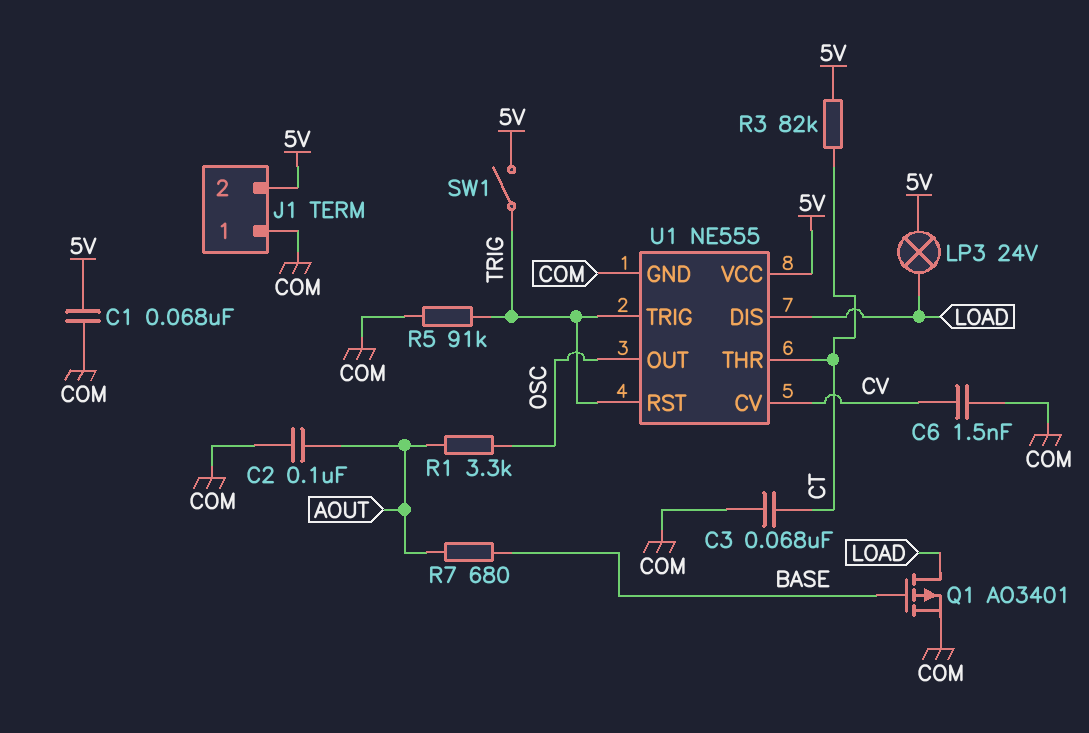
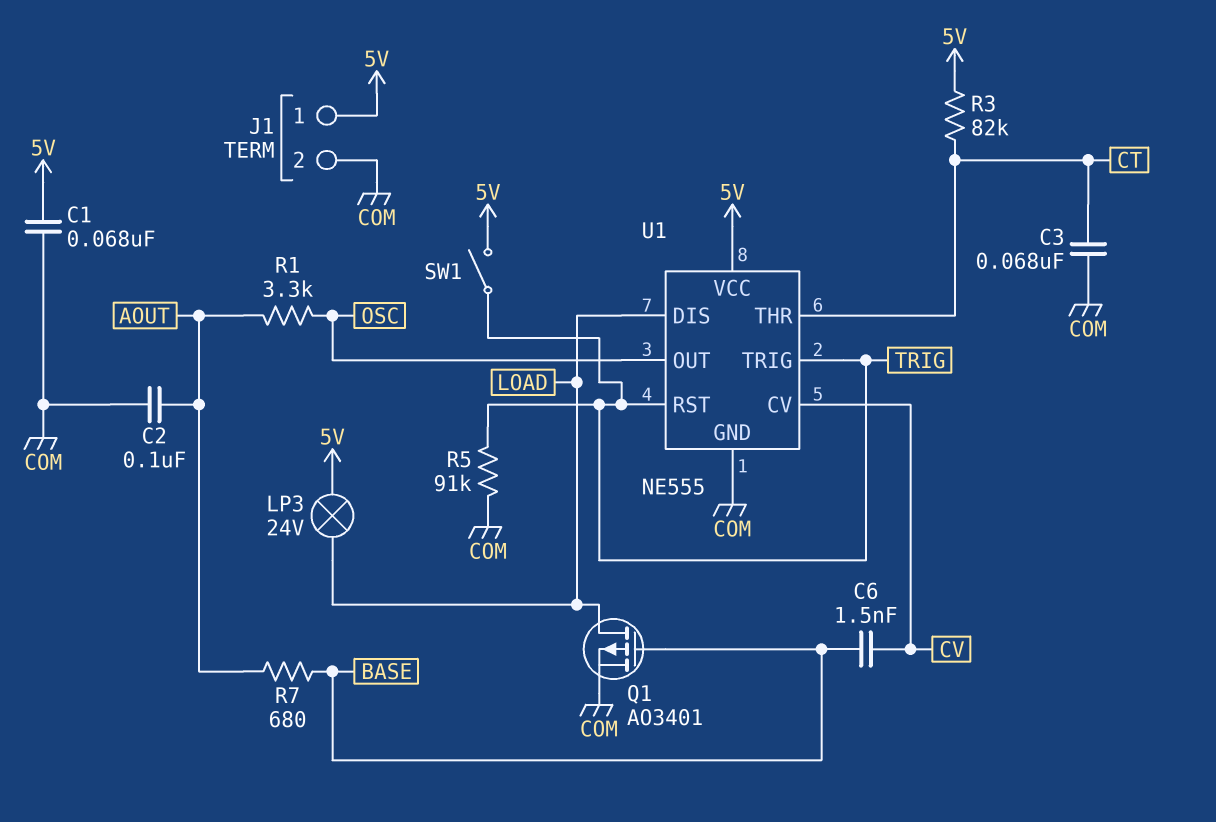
C6: 1.5nF (COM, CV) -> 1.5nF (BASE, CV)
J1 pin 1: COM -> 5V
J1 pin 2: 5V -> COM

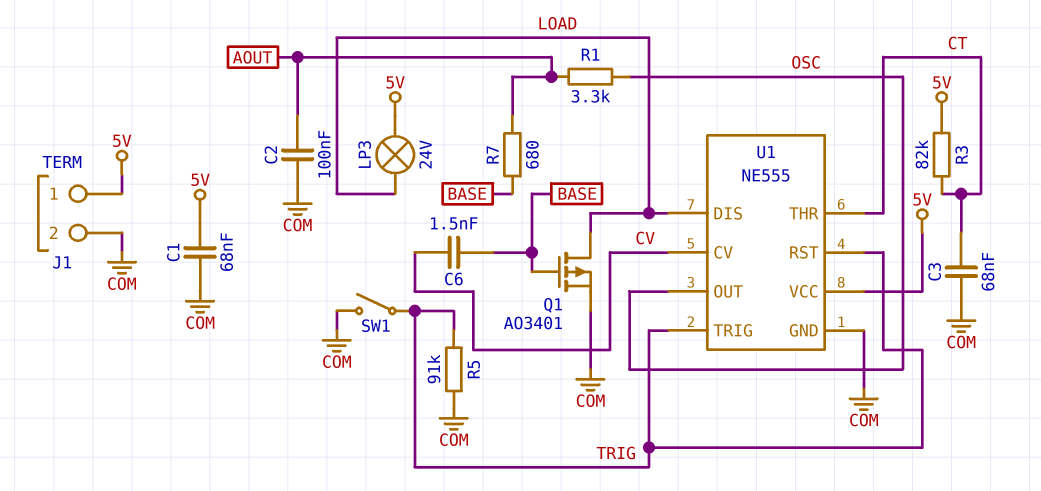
SW1: switch (5V, TRIG) -> switch (COM, TRIG)

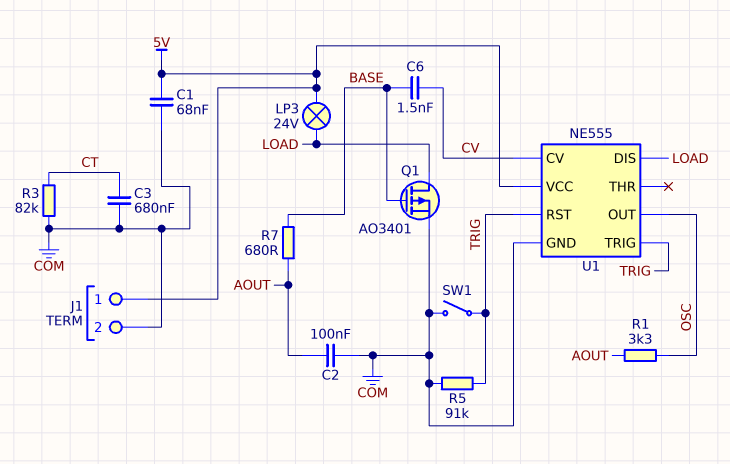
C3: 68nF (COM, CT) -> 680nF (COM, CT)
R3: 82k (5V, CT) -> 82k (COM, CT)
U1 pin THR: CT -> none

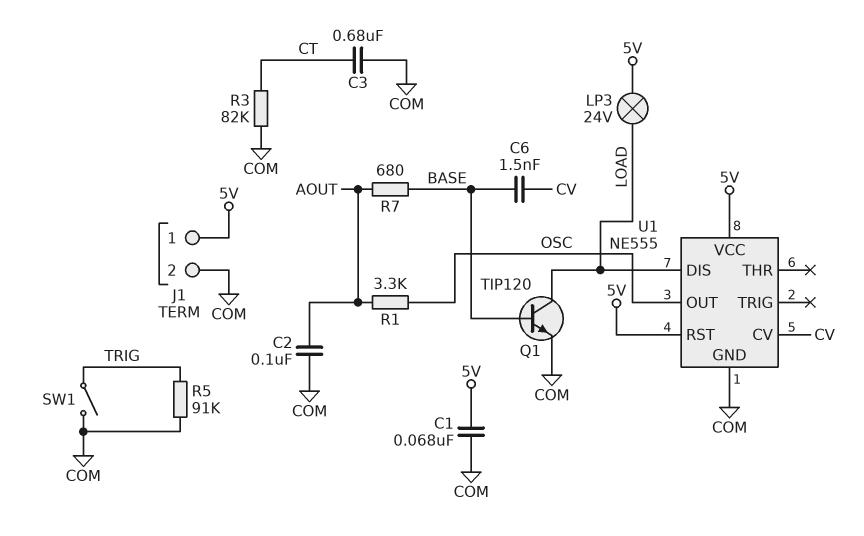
Q1: PMOS AO3401 (G BASE, D LOAD, S COM) -> NPN TIP120 (B BASE, C LOAD, E COM)
U1 pin RST: TRIG -> 5V
U1 pin TRIG: TRIG -> none

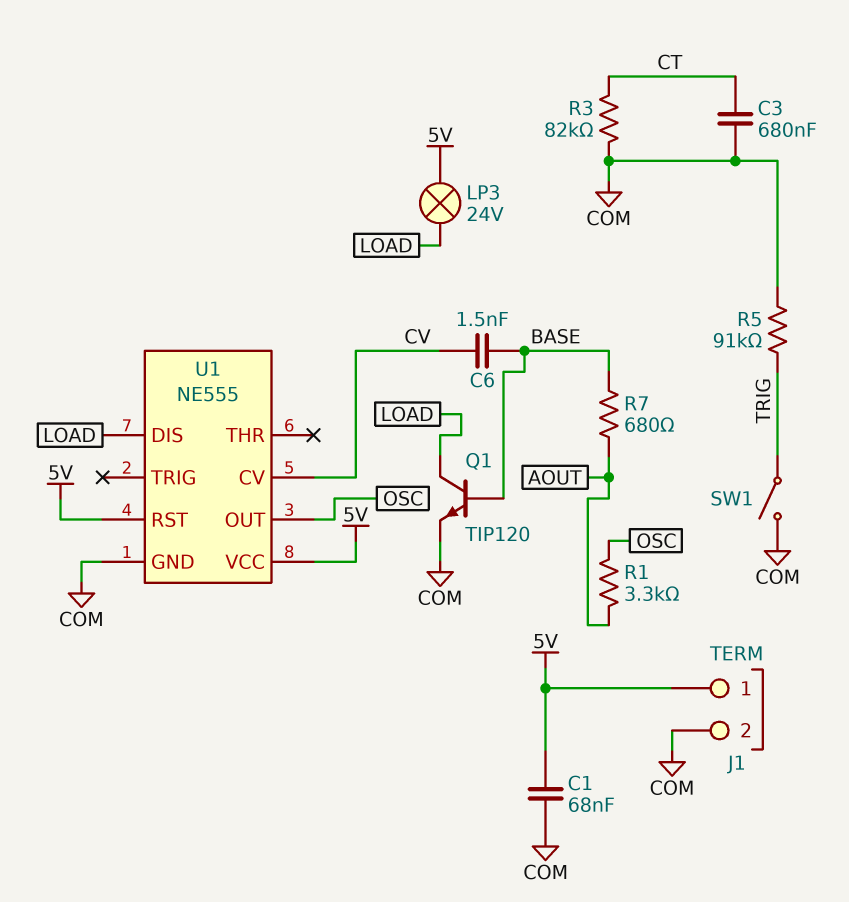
C2: 100nF (AOUT, COM) -> none

